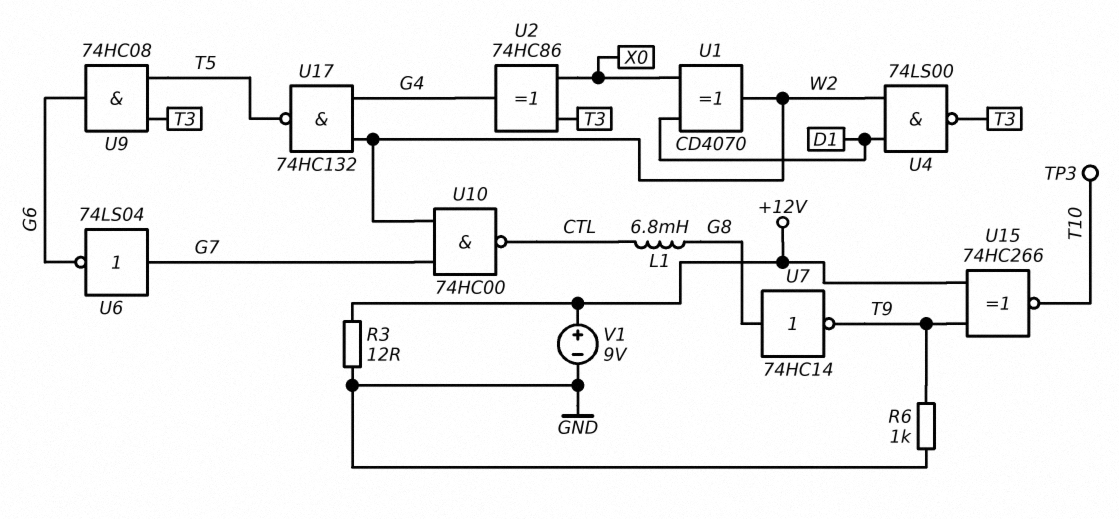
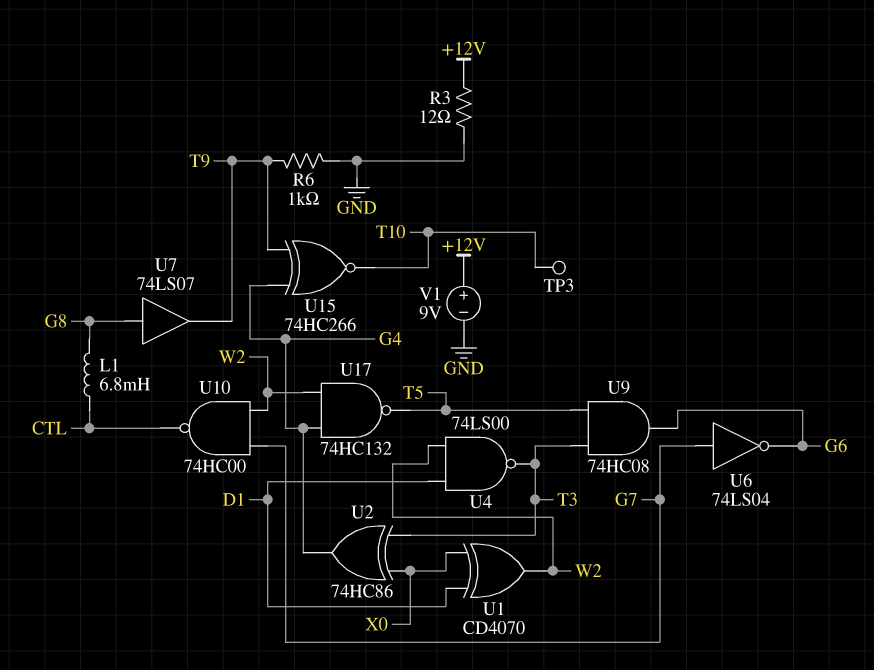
U7: NOT 74HC14 (in G8, out T9) -> buffer 74LS07 (in G8, out T9)
U15: XNOR 74HC266 (in +12V, in T9, out T10) -> XNOR 74HC266 (in G4, in T9, out T10)

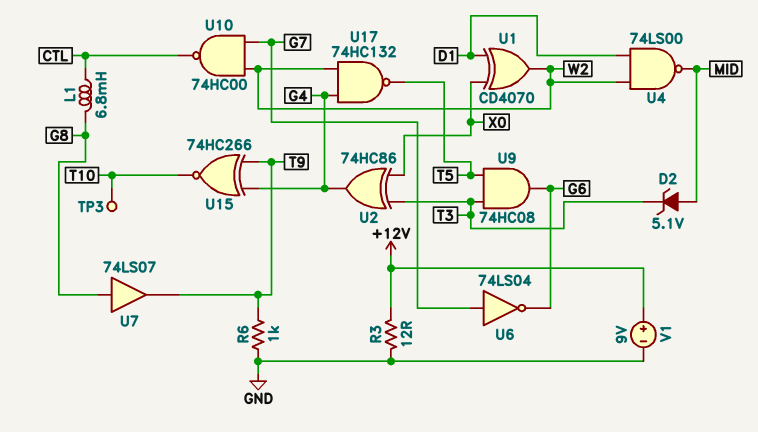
D2: none -> zener 5.1V (A MID, K T3)
U4: NAND 74LS00 (in D1, in W2, out T3) -> NAND 74LS00 (in D1, in W2, out MID)

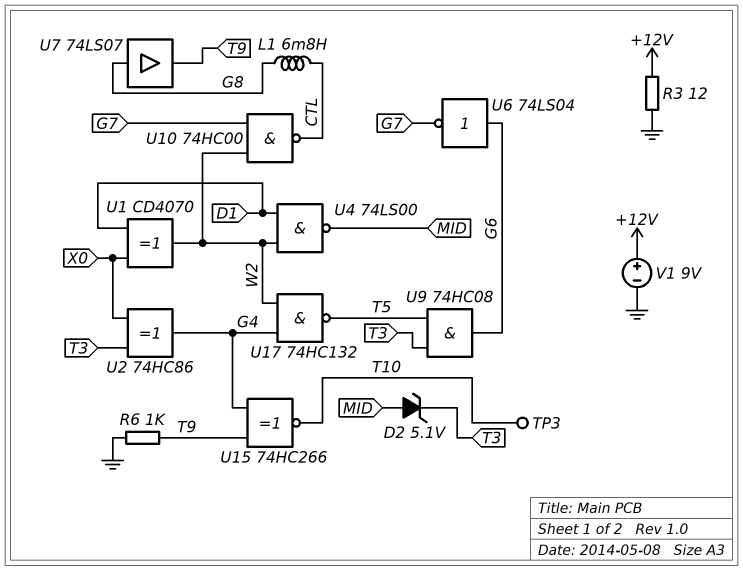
U6: NOT 74LS04 (in G7, out G6) -> NOT 74LS04 (in G6, out G7)

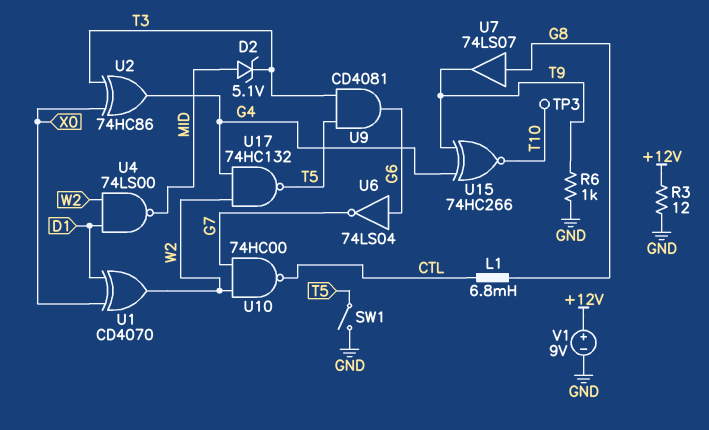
SW1: none -> switch (GND, T5)
U9: AND 74HC08 (in T3, in T5, out G6) -> AND CD4081 (in T3, in T5, out G6)

